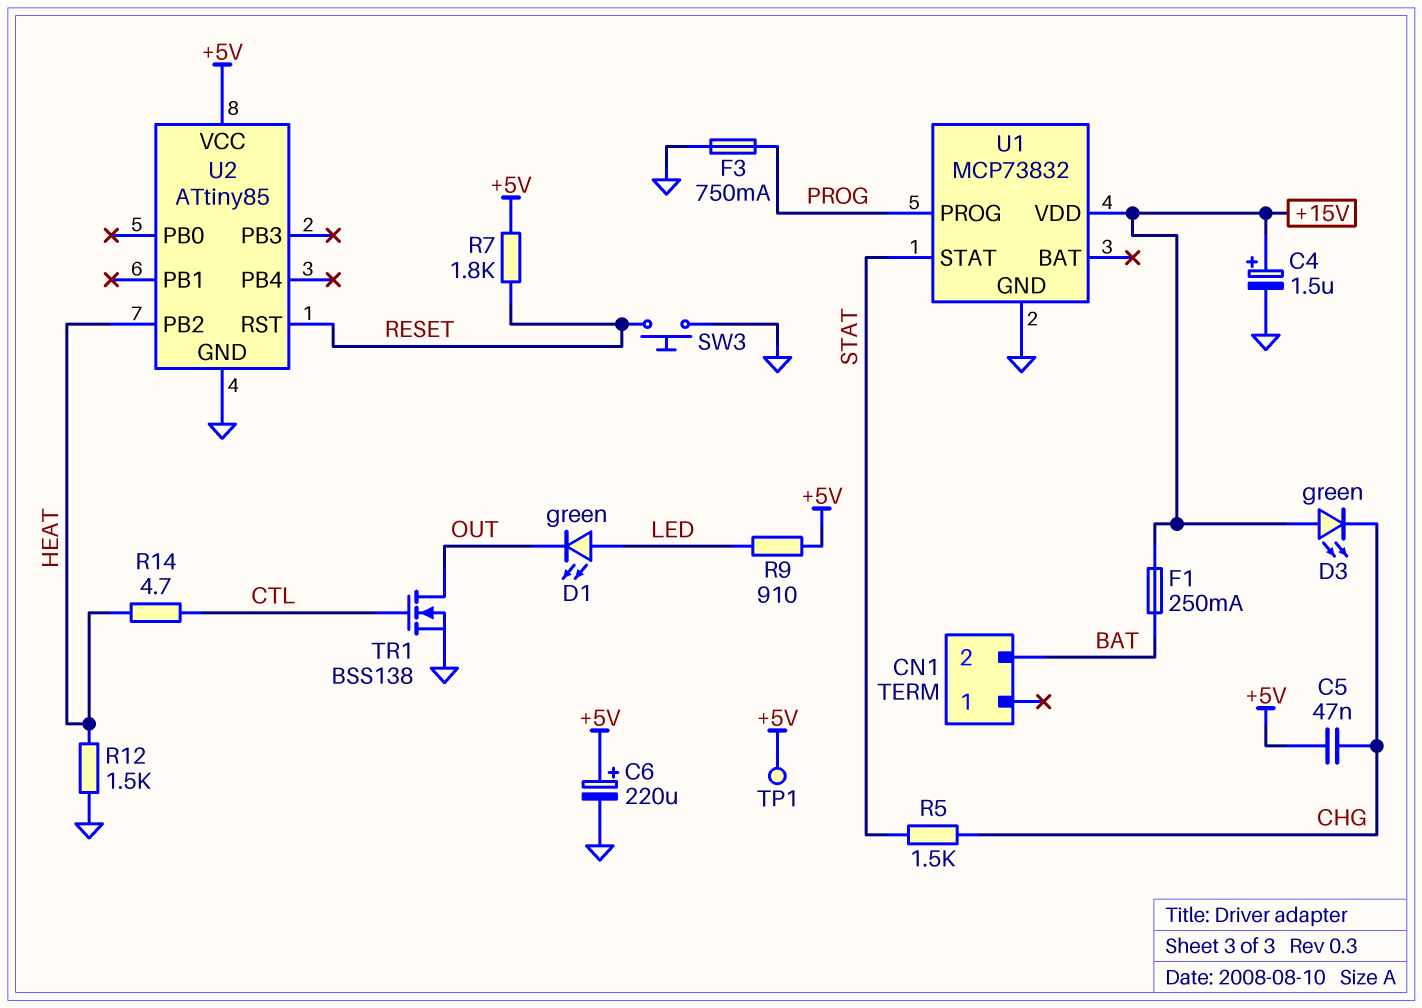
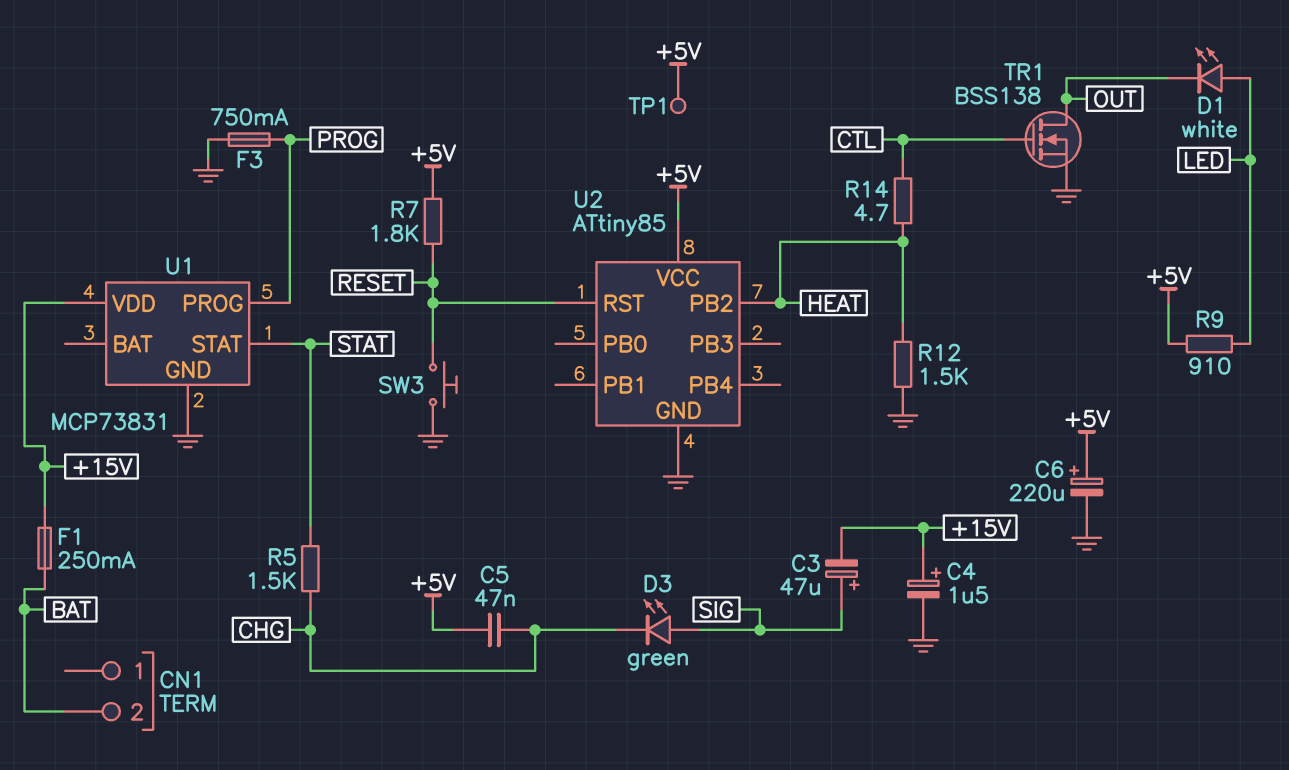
C3: none -> 47uF (plus SIG, minus +15V)
D1: LED green (A LED, K OUT) -> LED white (A LED, K OUT)
D3: LED green (A +15V, K CHG) -> LED green (A SIG, K CHG)
U1: MCP73832 -> MCP73831

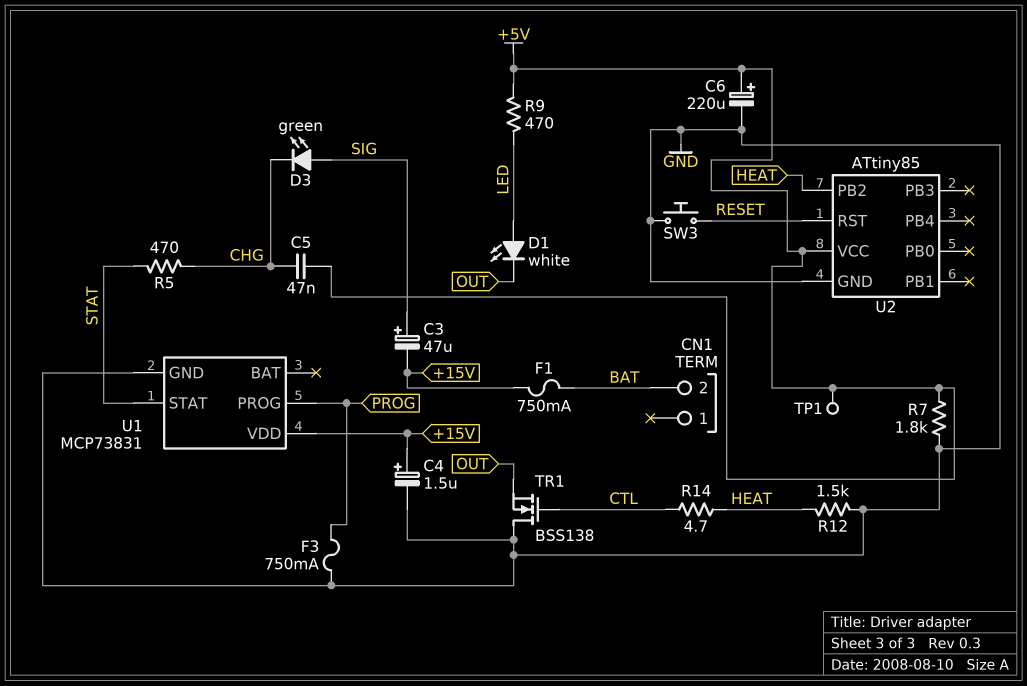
F1: 250mA (+15V, BAT) -> 750mA (+15V, BAT)
R5: 1.5k (CHG, STAT) -> 470 (CHG, STAT)
R7: 1.8k (+5V, RESET) -> 1.8k (+5V, GND)
R9: 910 (+5V, LED) -> 470 (+5V, LED)
TR1: NMOS BSS138 (G CTL, D OUT, S GND) -> NMOS BSS138 (G CTL, D GND, S OUT)

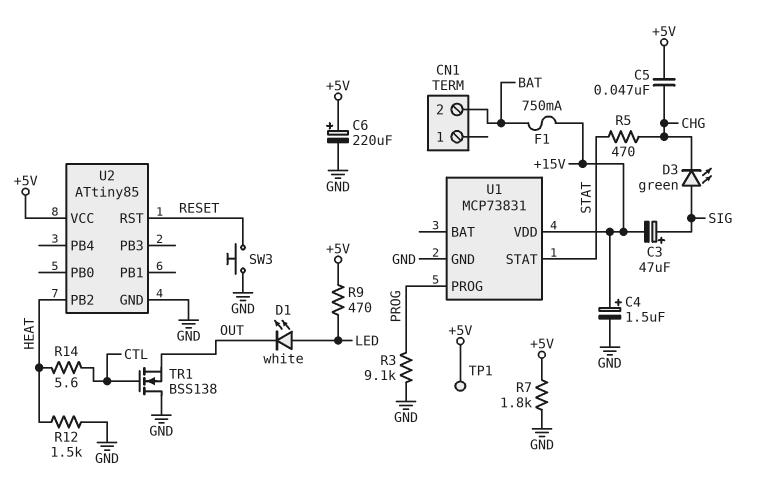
F3: 750mA (GND, PROG) -> none
R3: none -> 9.1k (GND, PROG)
R14: 4.7 (CTL, HEAT) -> 5.6 (CTL, HEAT)

